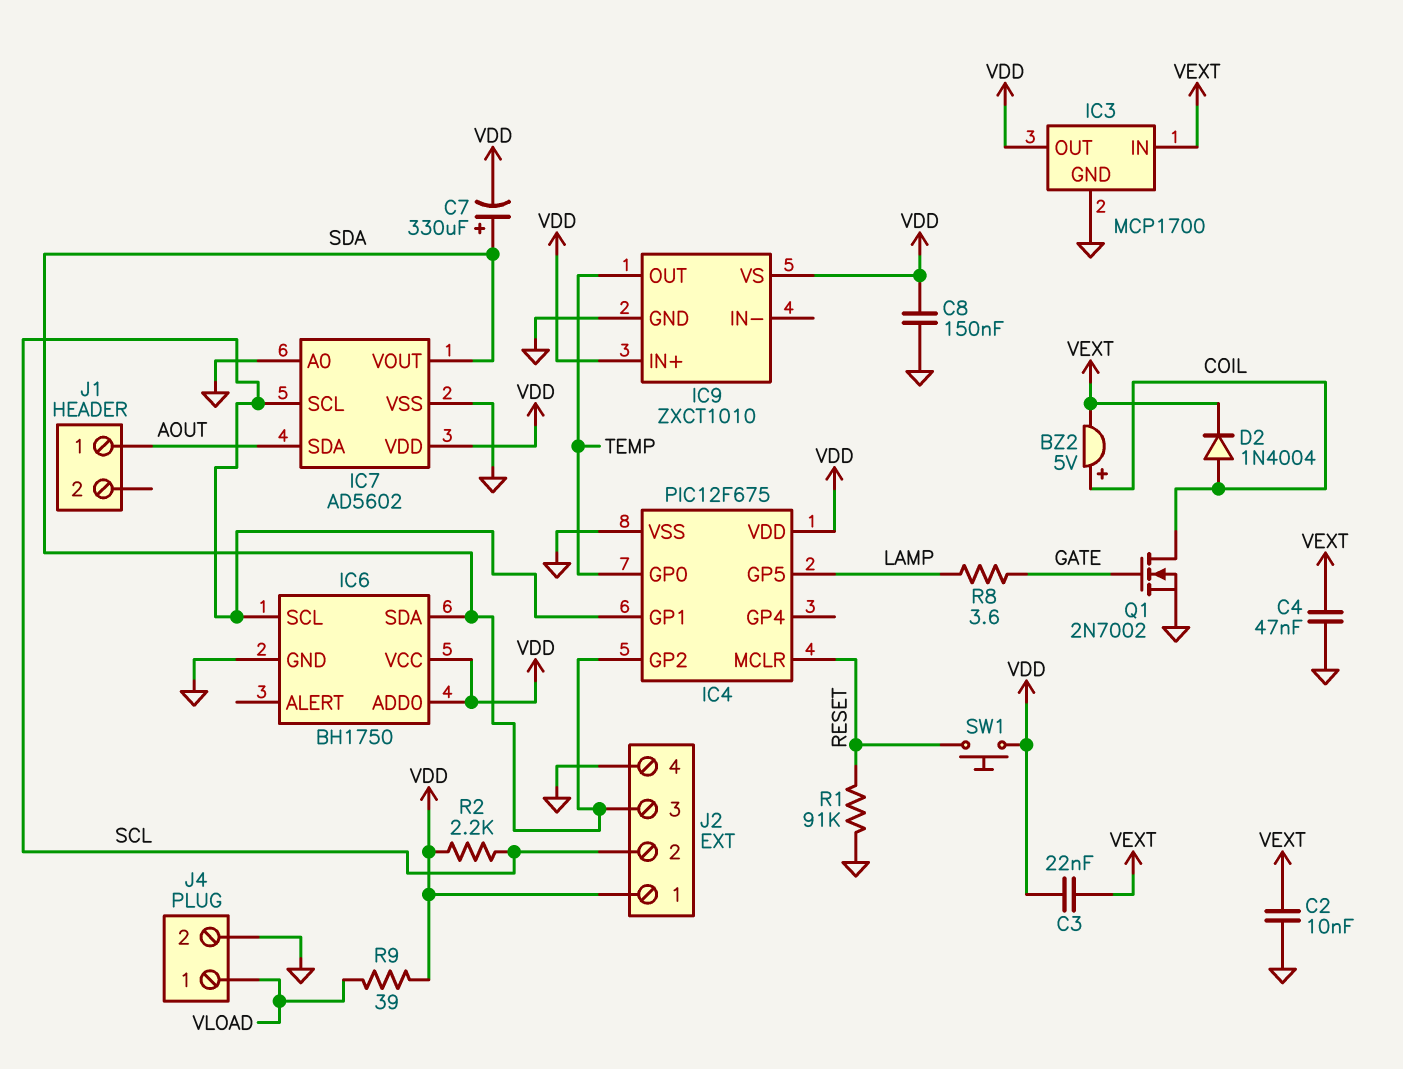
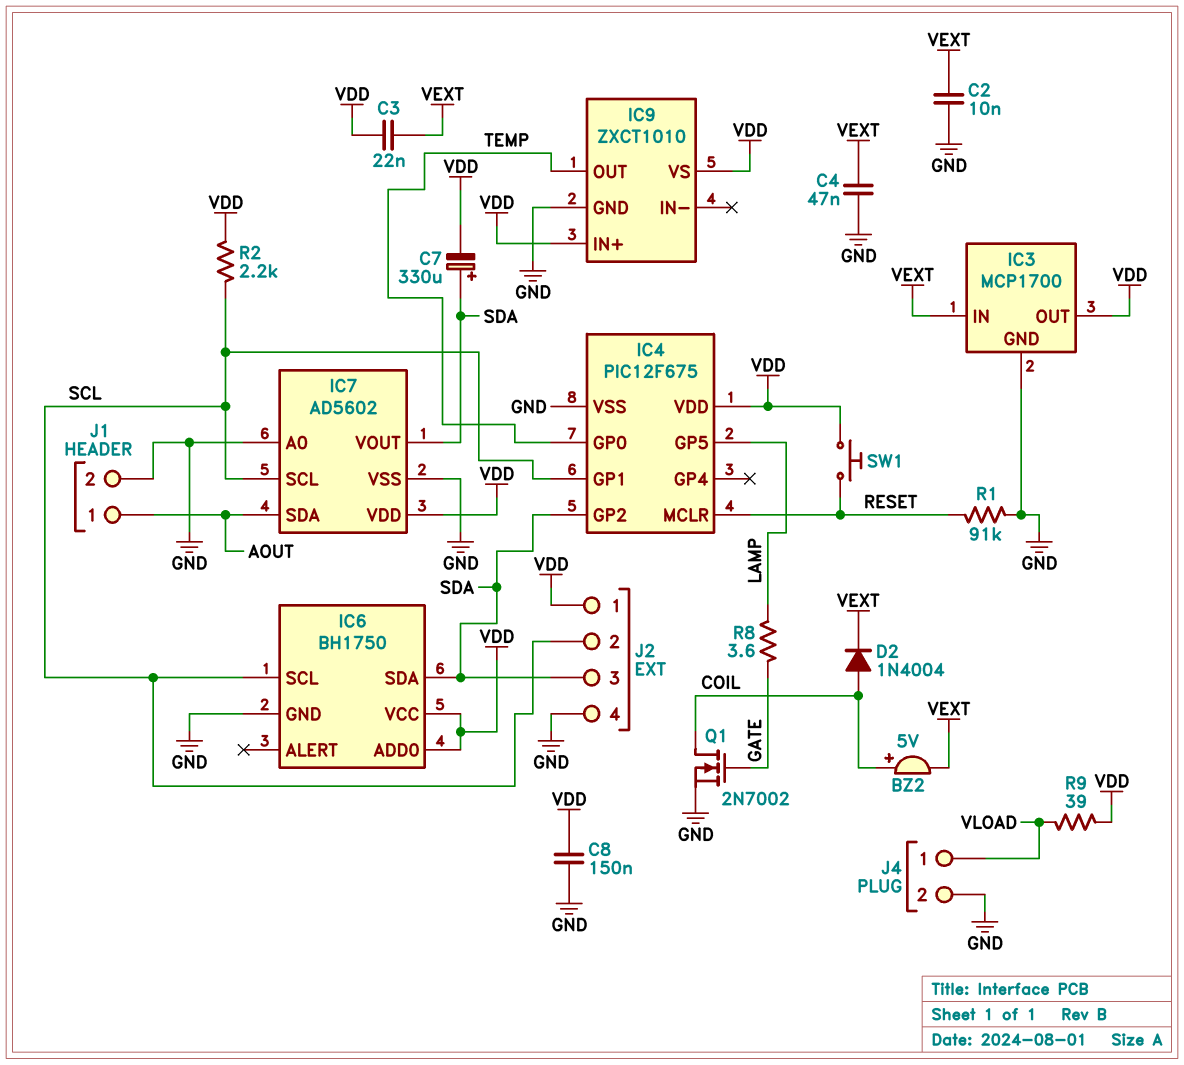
J1 pin 2: none -> GND

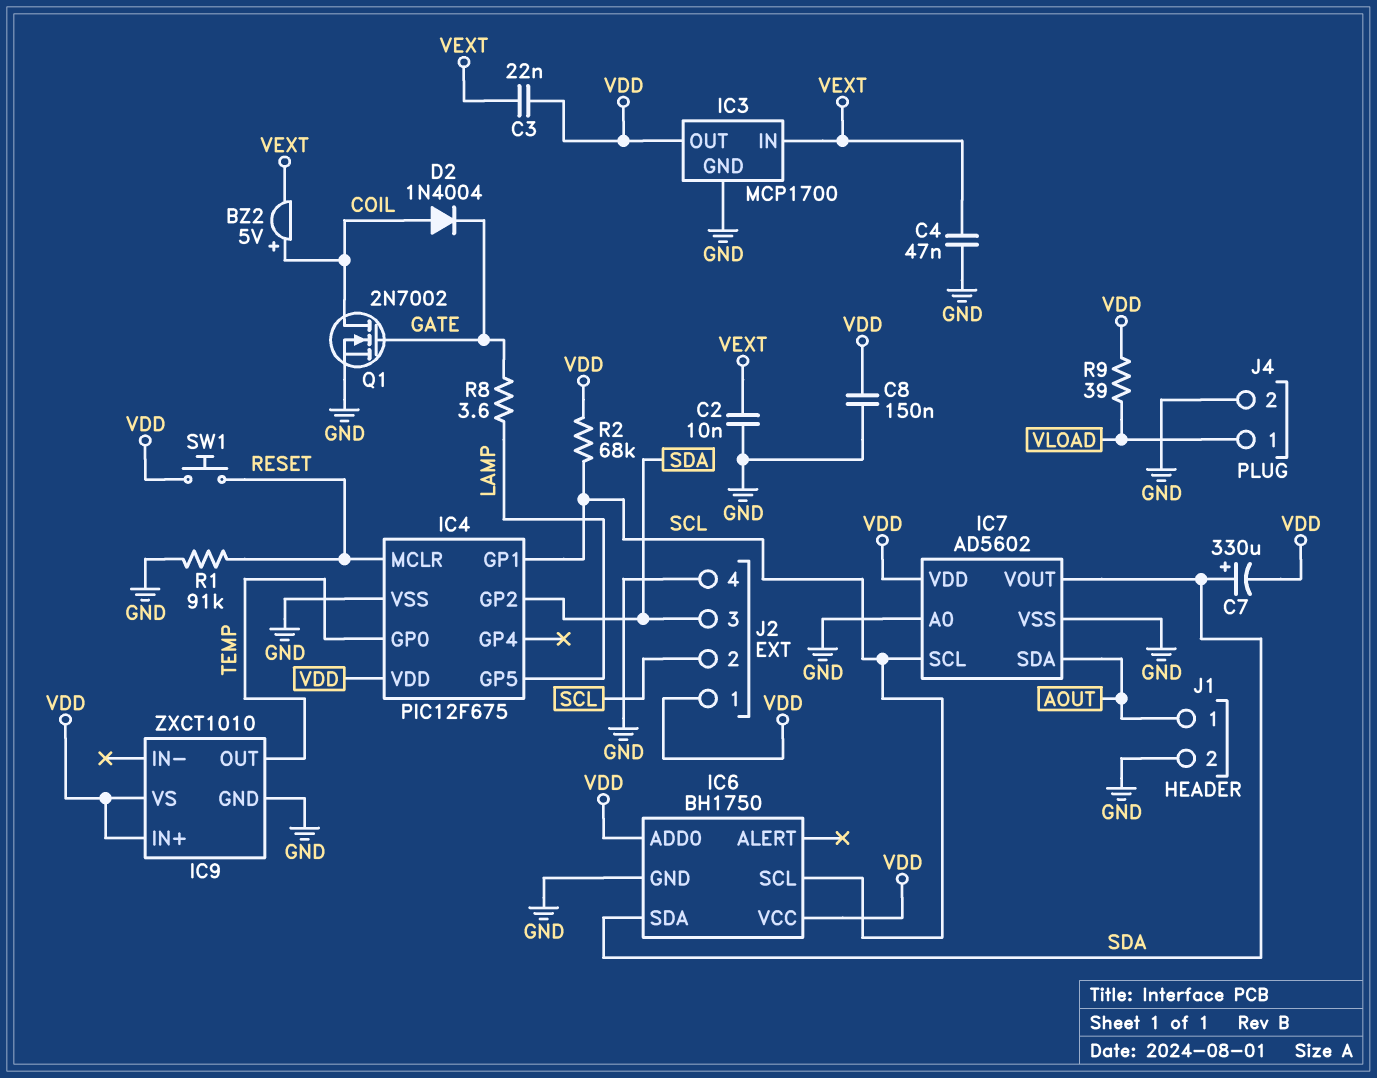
D2: diode 1N4004 (A COIL, K VEXT) -> diode 1N4004 (A COIL, K GATE)
R2: 2.2k (SCL, VDD) -> 68k (SCL, VDD)

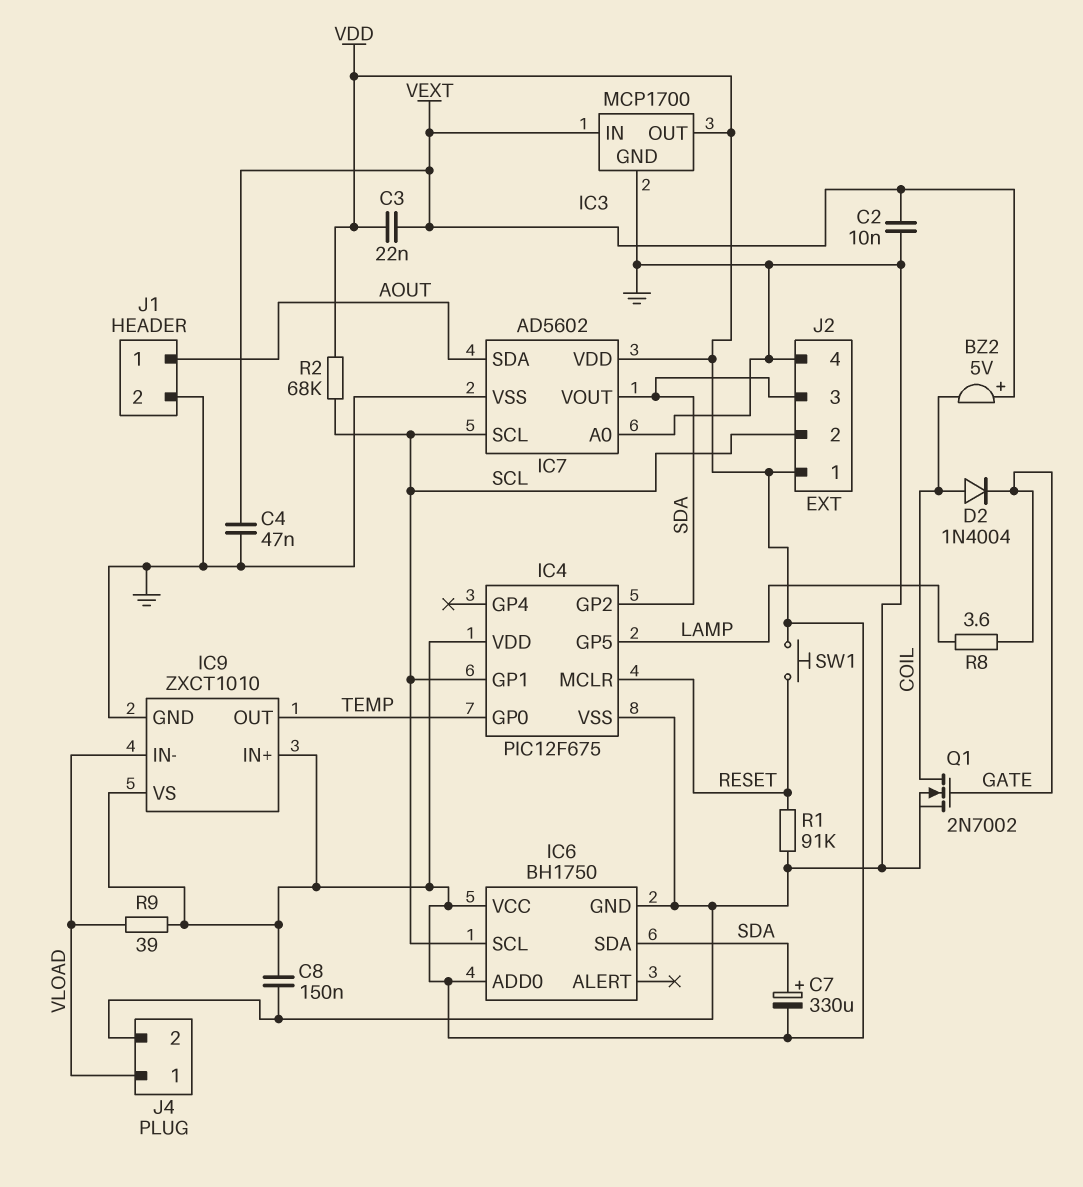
BZ2: buzzer 5V (plus COIL, minus VEXT) -> buzzer 5V (plus VEXT, minus COIL)
IC9 pin IN-: none -> VLOAD

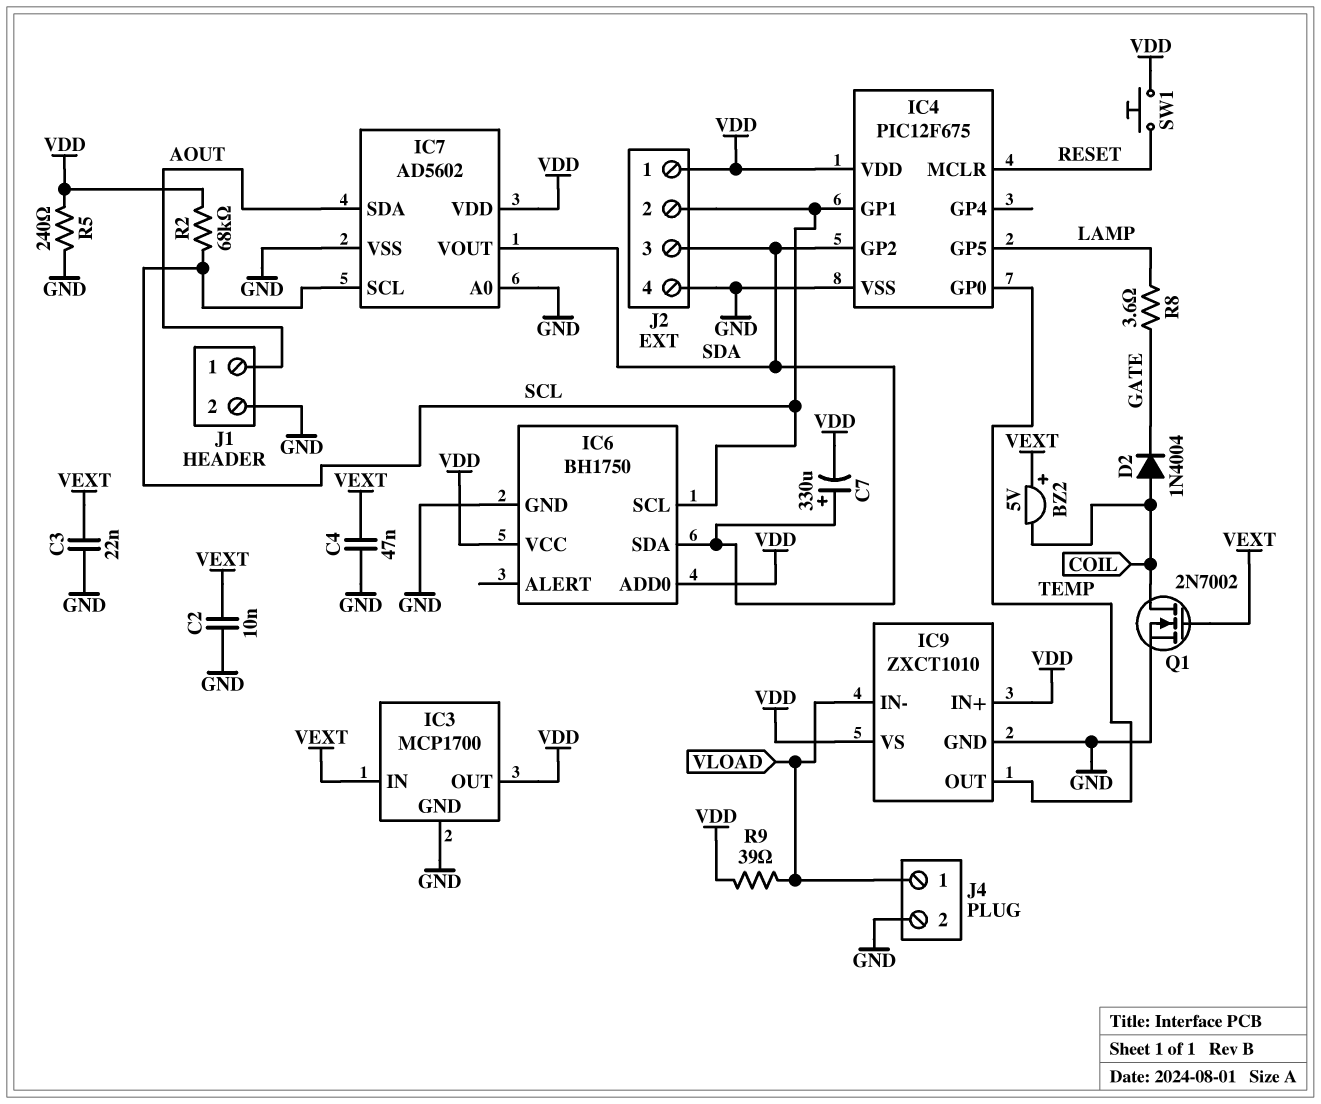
C3: 22nF (VDD, VEXT) -> 22nF (GND, VEXT)
C8: 150nF (GND, VDD) -> none
Q1: NMOS 2N7002 (G GATE, D COIL, S GND) -> NMOS 2N7002 (G VEXT, D COIL, S GND)
R1: 91k (GND, RESET) -> none
R5: none -> 240 (GND, VDD)

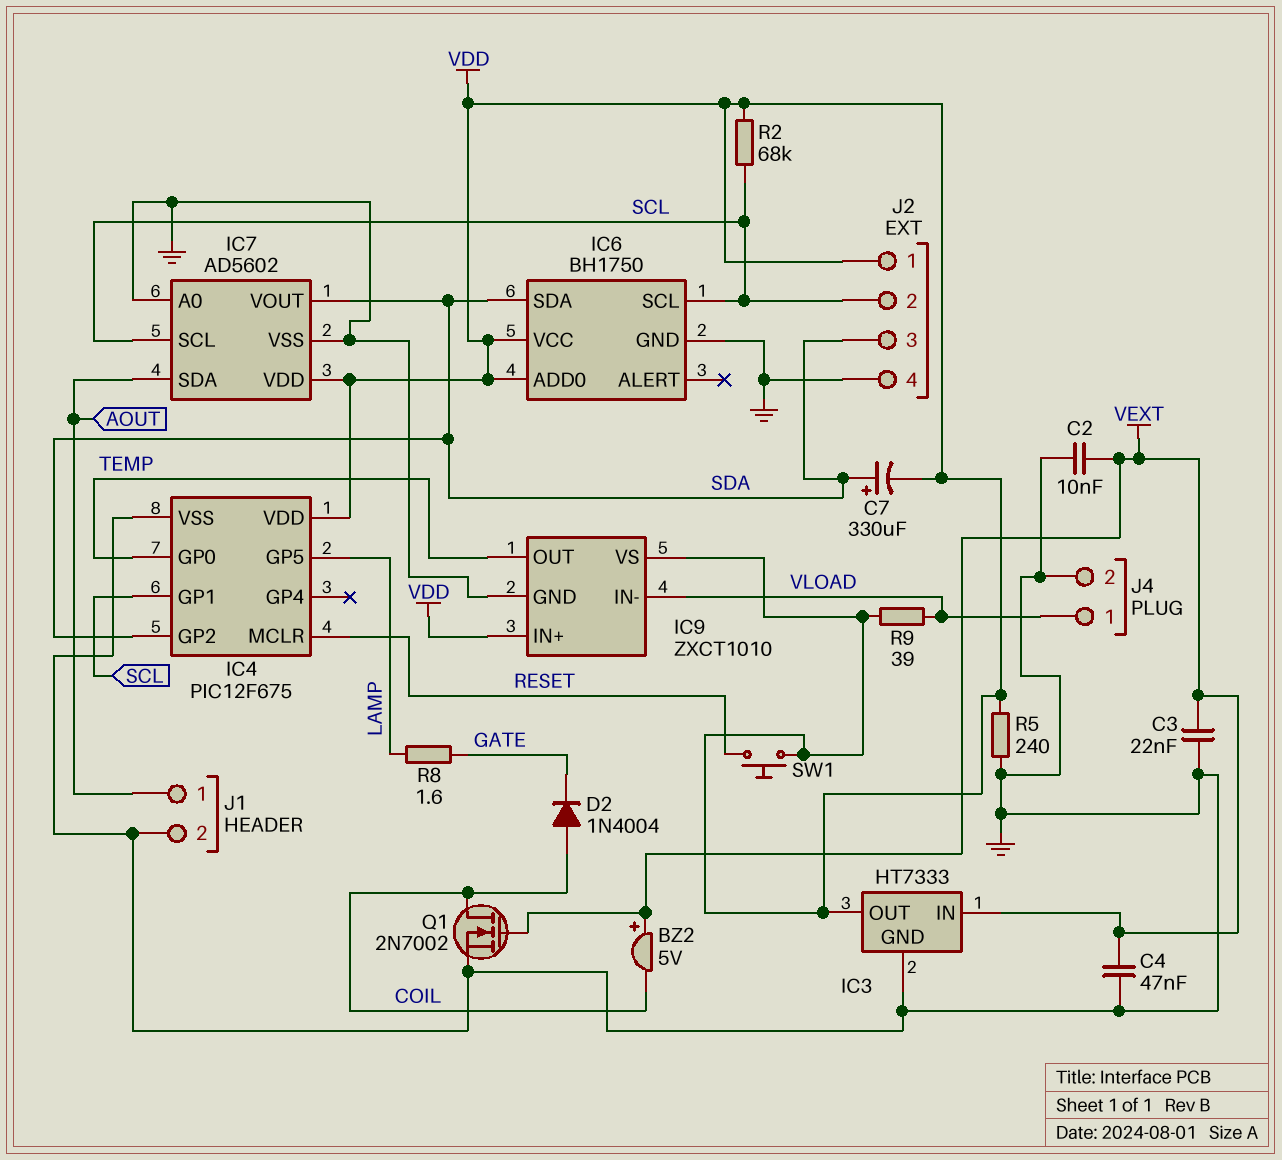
IC3: MCP1700 -> HT7333
R8: 3.6 (GATE, LAMP) -> 1.6 (GATE, LAMP)

